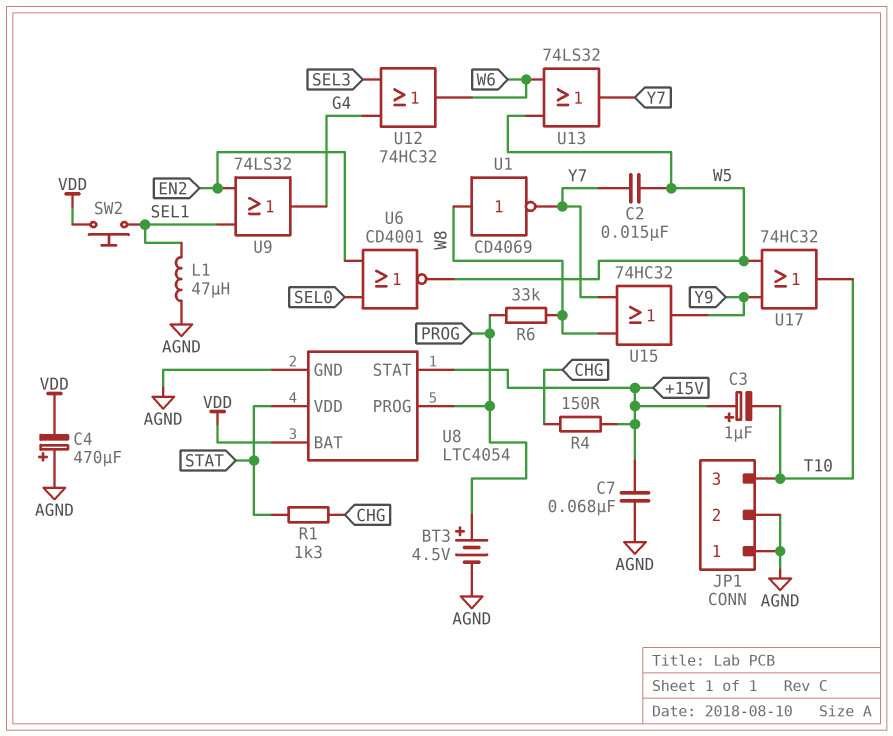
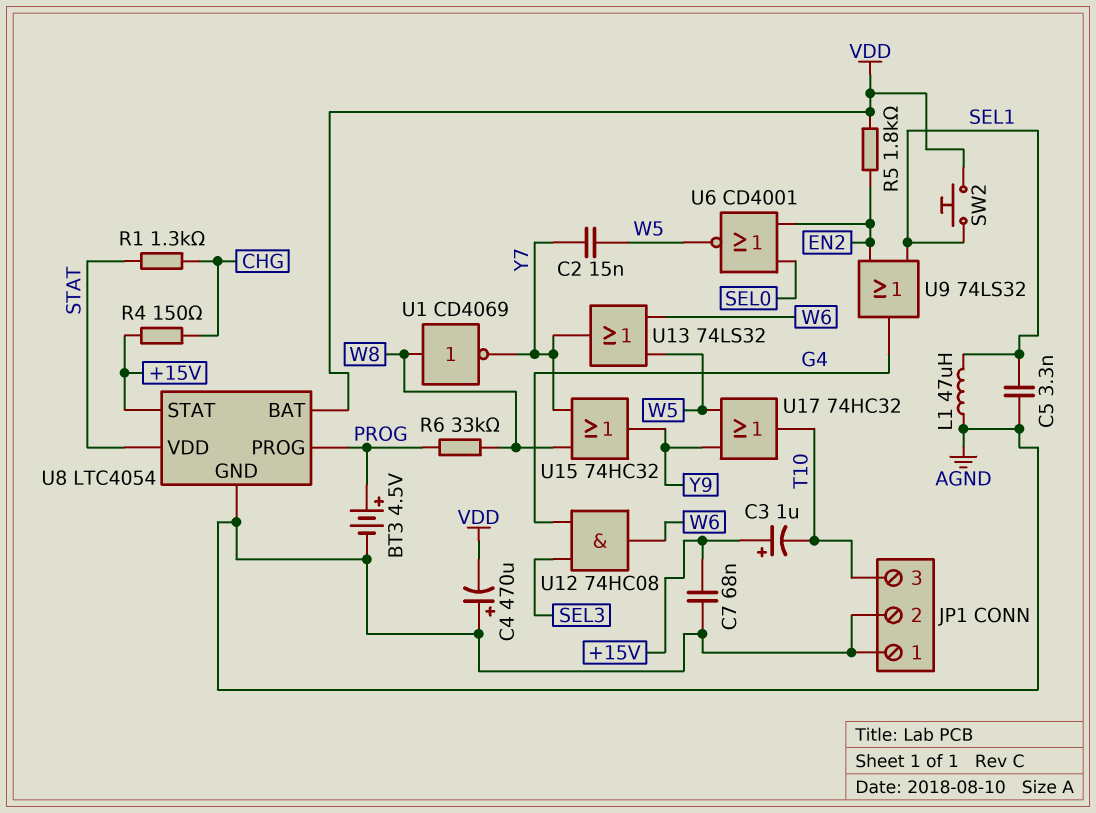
C5: none -> 3.3nF (AGND, SEL1)
R5: none -> 1.8k (EN2, VDD)
U12: OR 74HC32 (in G4, in SEL3, out W6) -> AND 74HC08 (in G4, in SEL3, out W6)

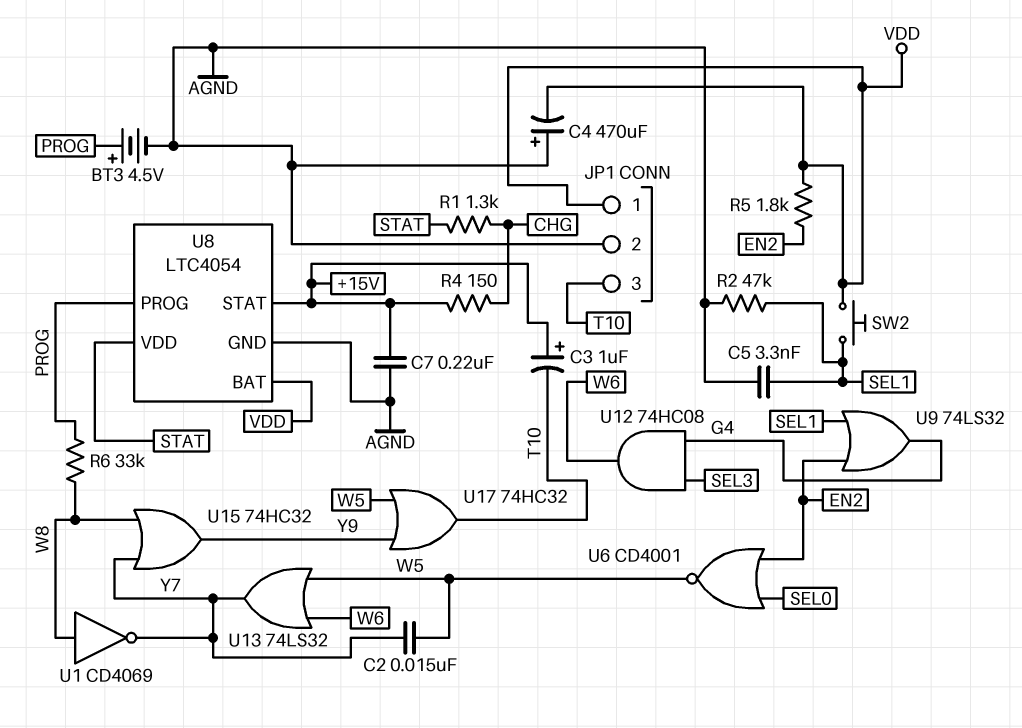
C7: 68nF (+15V, AGND) -> 220nF (+15V, AGND)
JP1 pin 1: AGND -> VDD
L1: 47uH (AGND, SEL1) -> none
R2: none -> 47k (AGND, SEL1)

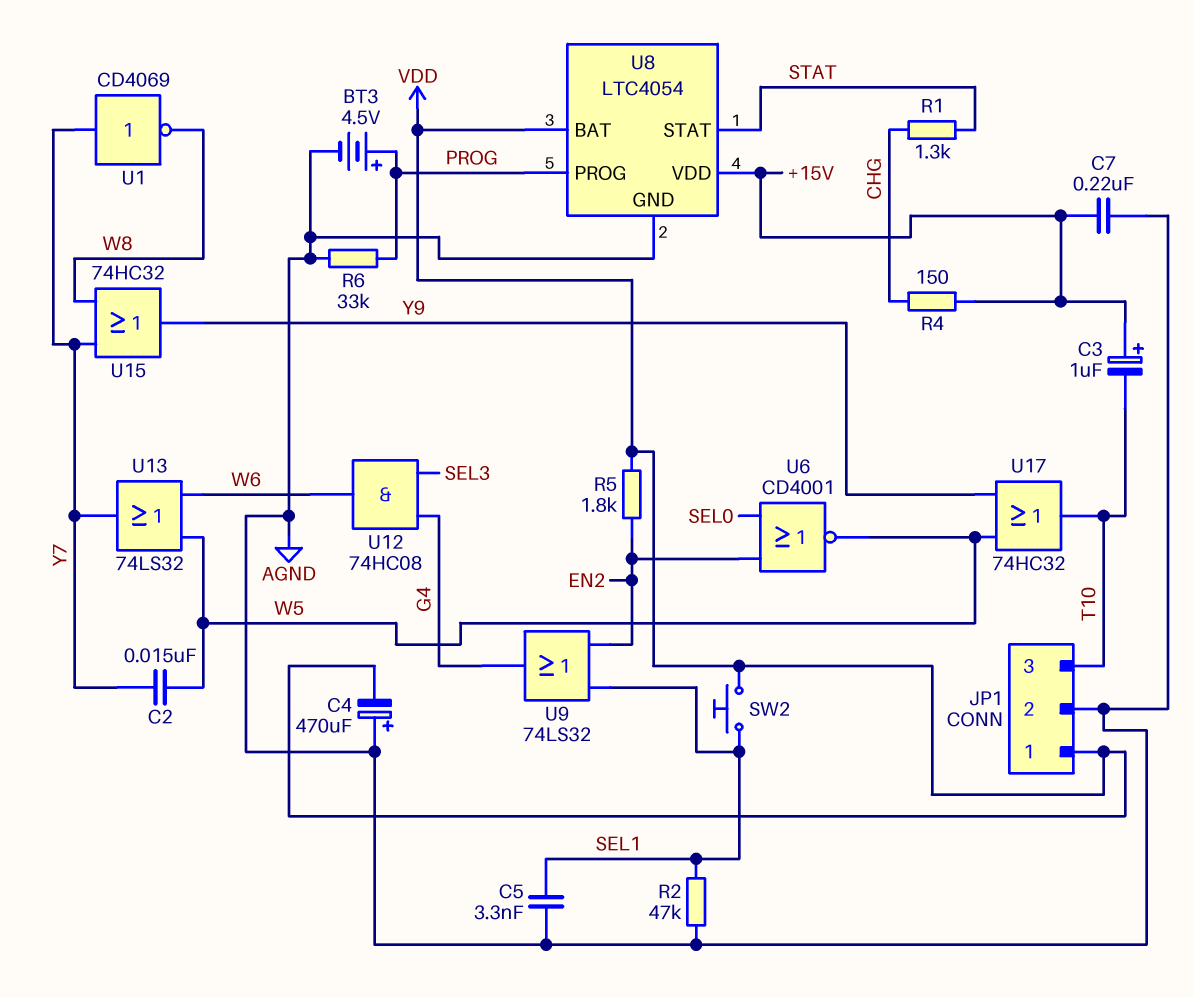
R6: 33k (PROG, W8) -> 33k (AGND, PROG)
U1: NOT CD4069 (in W8, out Y7) -> NOT CD4069 (in Y7, out W8)
U8 pin STAT: +15V -> STAT
U8 pin VDD: STAT -> +15V

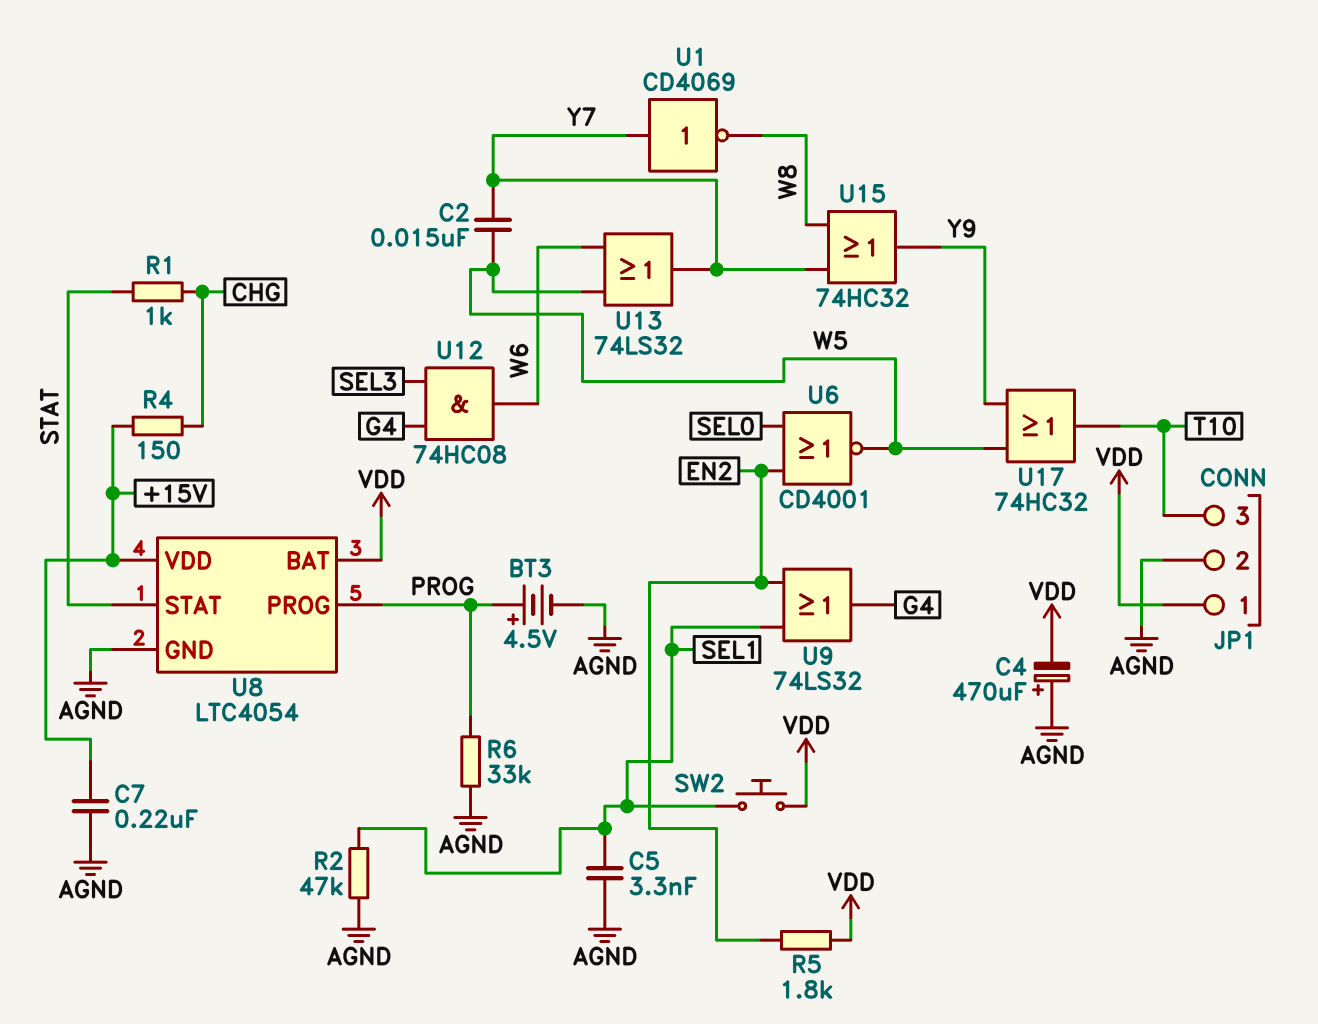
C3: 1uF (plus +15V, minus T10) -> none
R1: 1.3k (CHG, STAT) -> 1k (CHG, STAT)

